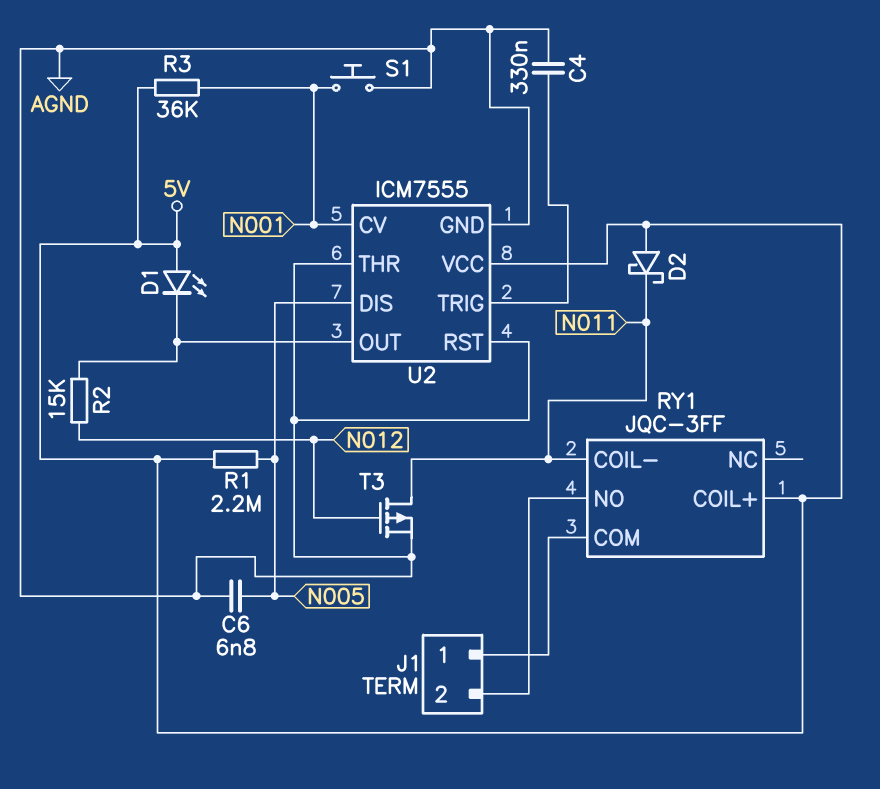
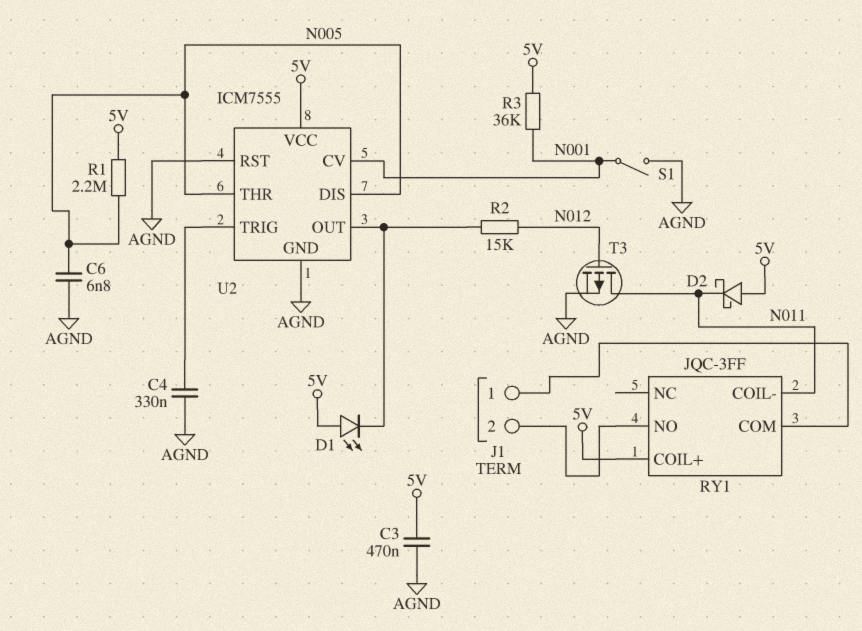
C3: none -> 470nF (5V, AGND)
S1: button (AGND, N001) -> switch (AGND, N001)
U2 pin THR: AGND -> N005

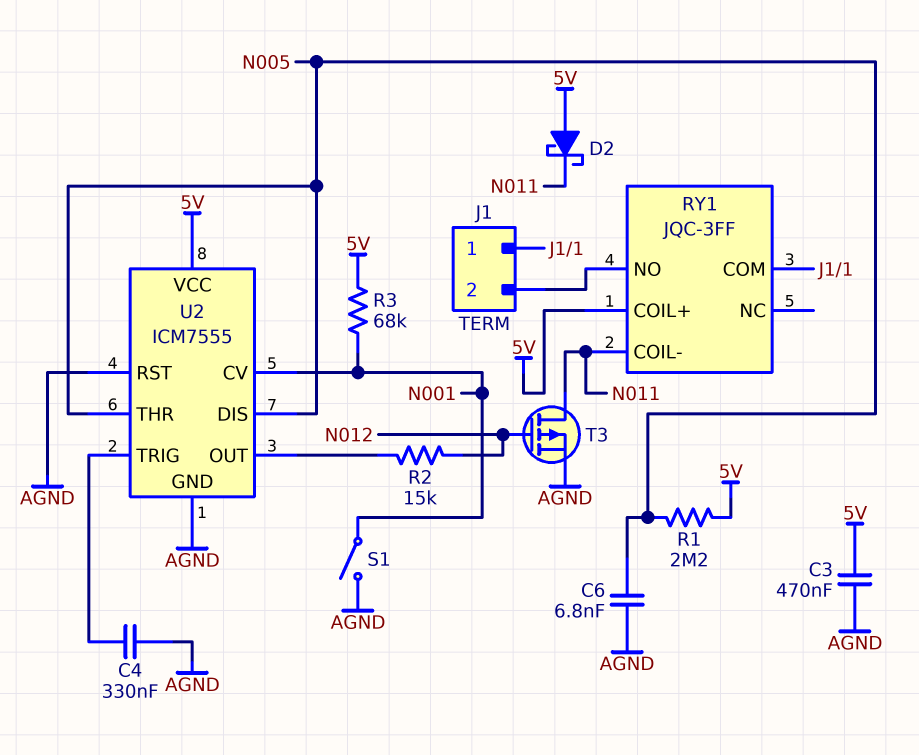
D1: LED (A 5V, K U2/OUT) -> none
R3: 36k (5V, N001) -> 68k (5V, N001)

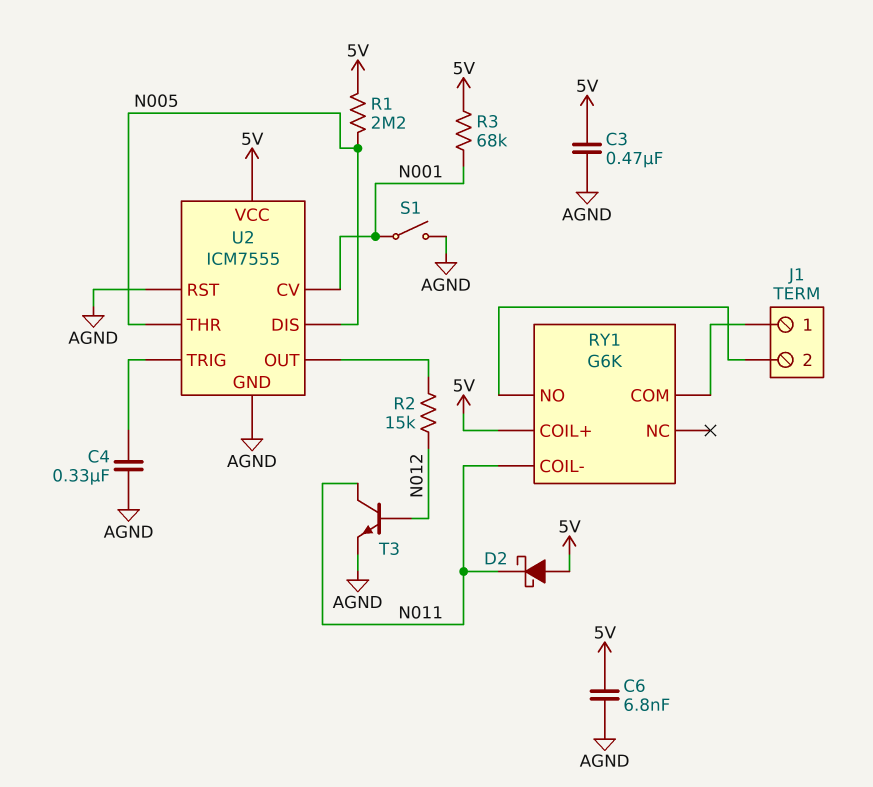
C6: 6.8nF (AGND, N005) -> 6.8nF (5V, AGND)
RY1: JQC-3FF -> G6K
T3: PMOS (G N012, D N011, S AGND) -> NPN (B N012, C N011, E AGND)

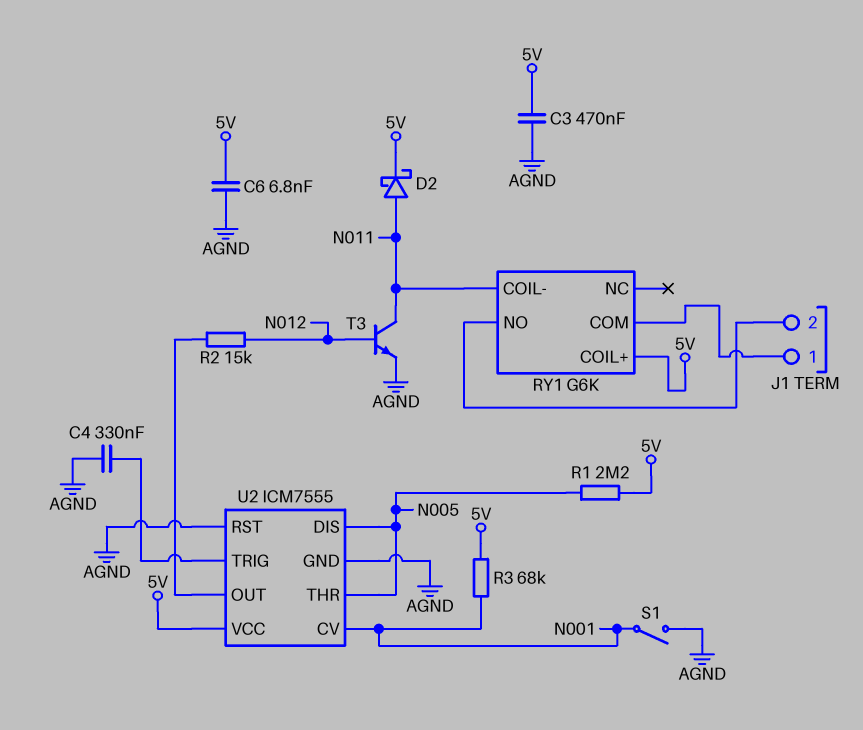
D2: schottky (A 5V, K N011) -> schottky (A N011, K 5V)

